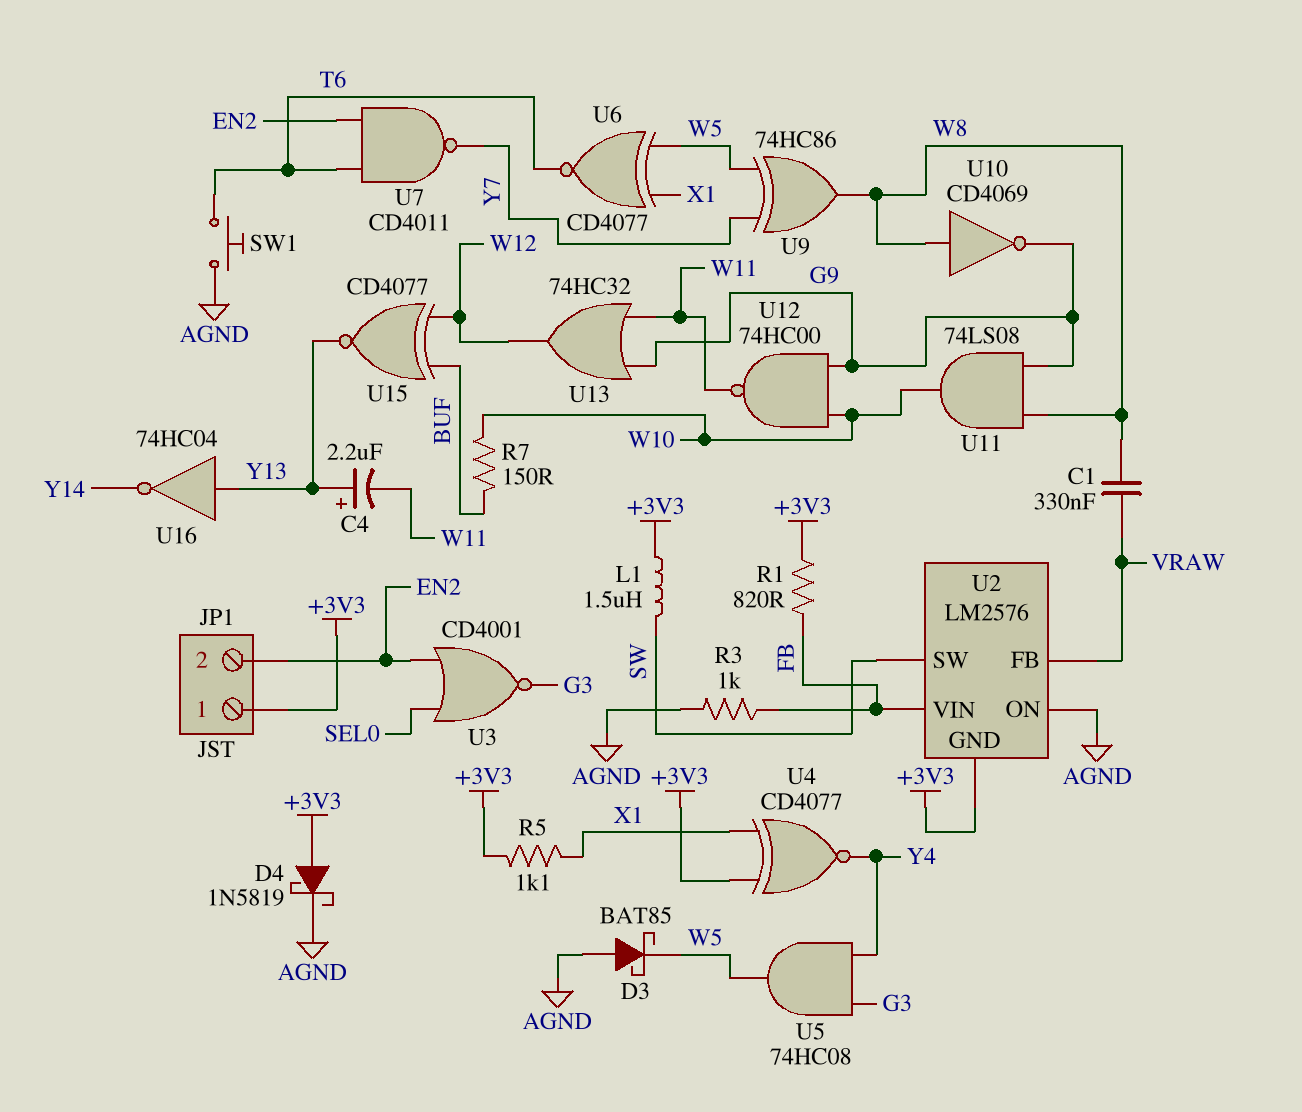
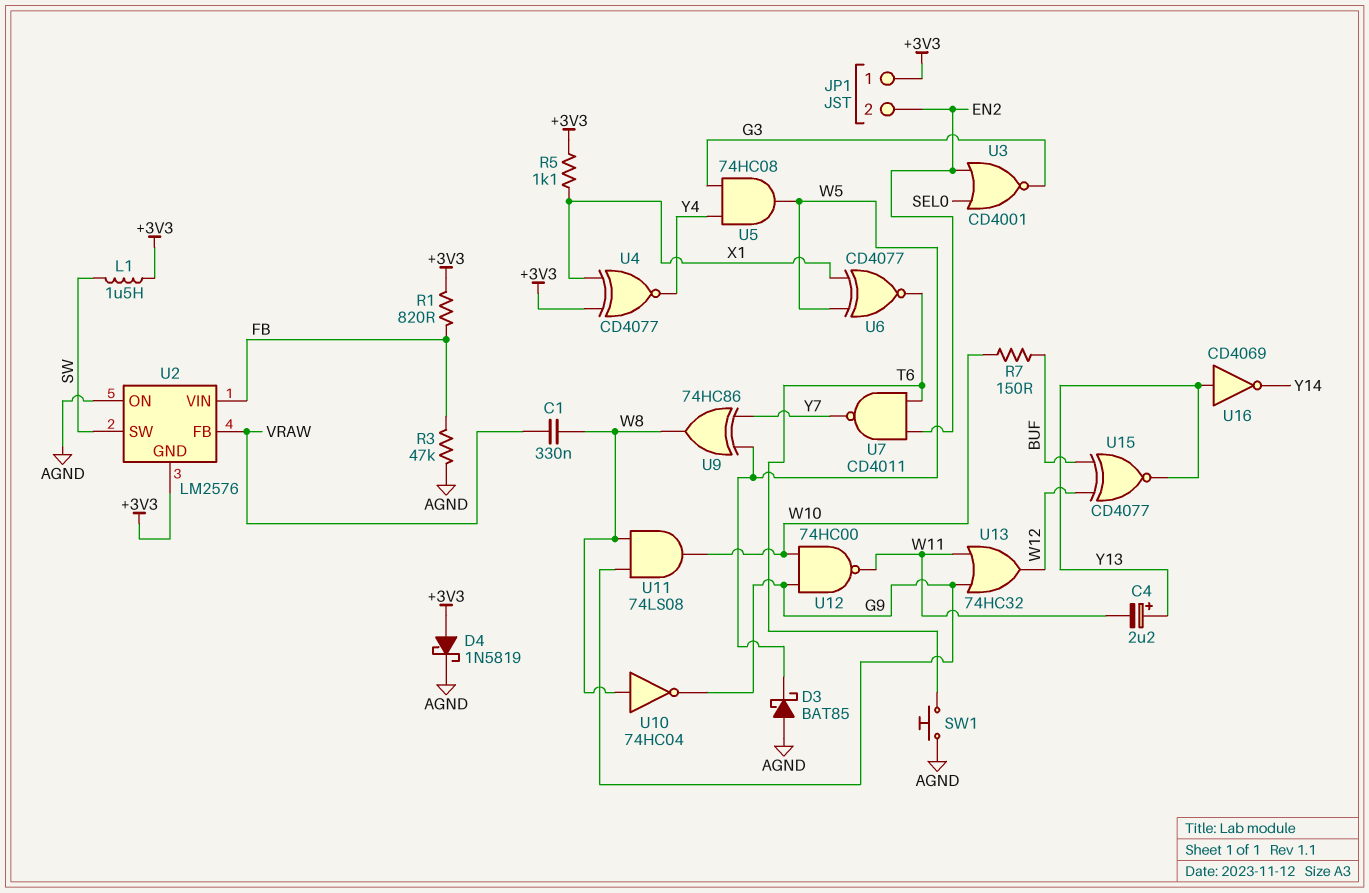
R3: 1k (AGND, FB) -> 47k (AGND, FB)
U10: NOT CD4069 (in W8, out G9) -> NOT 74HC04 (in W8, out G9)
U16: NOT 74HC04 (in Y13, out Y14) -> NOT CD4069 (in Y13, out Y14)

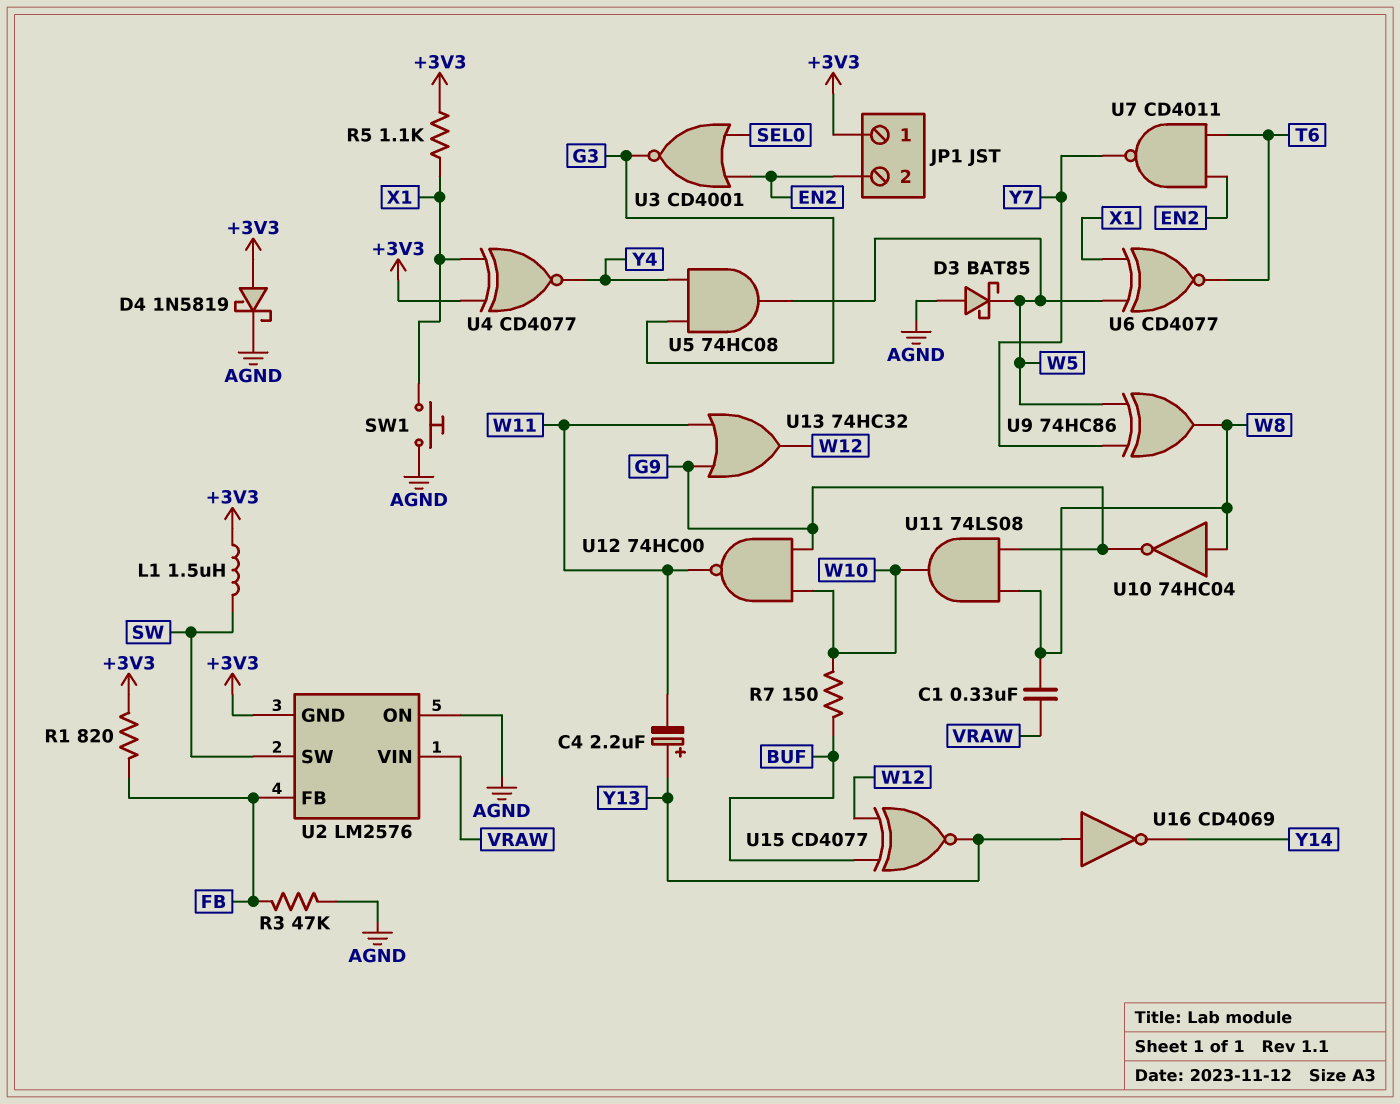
SW1: button (AGND, T6) -> button (AGND, X1)
U2 pin FB: VRAW -> FB
U2 pin VIN: FB -> VRAW

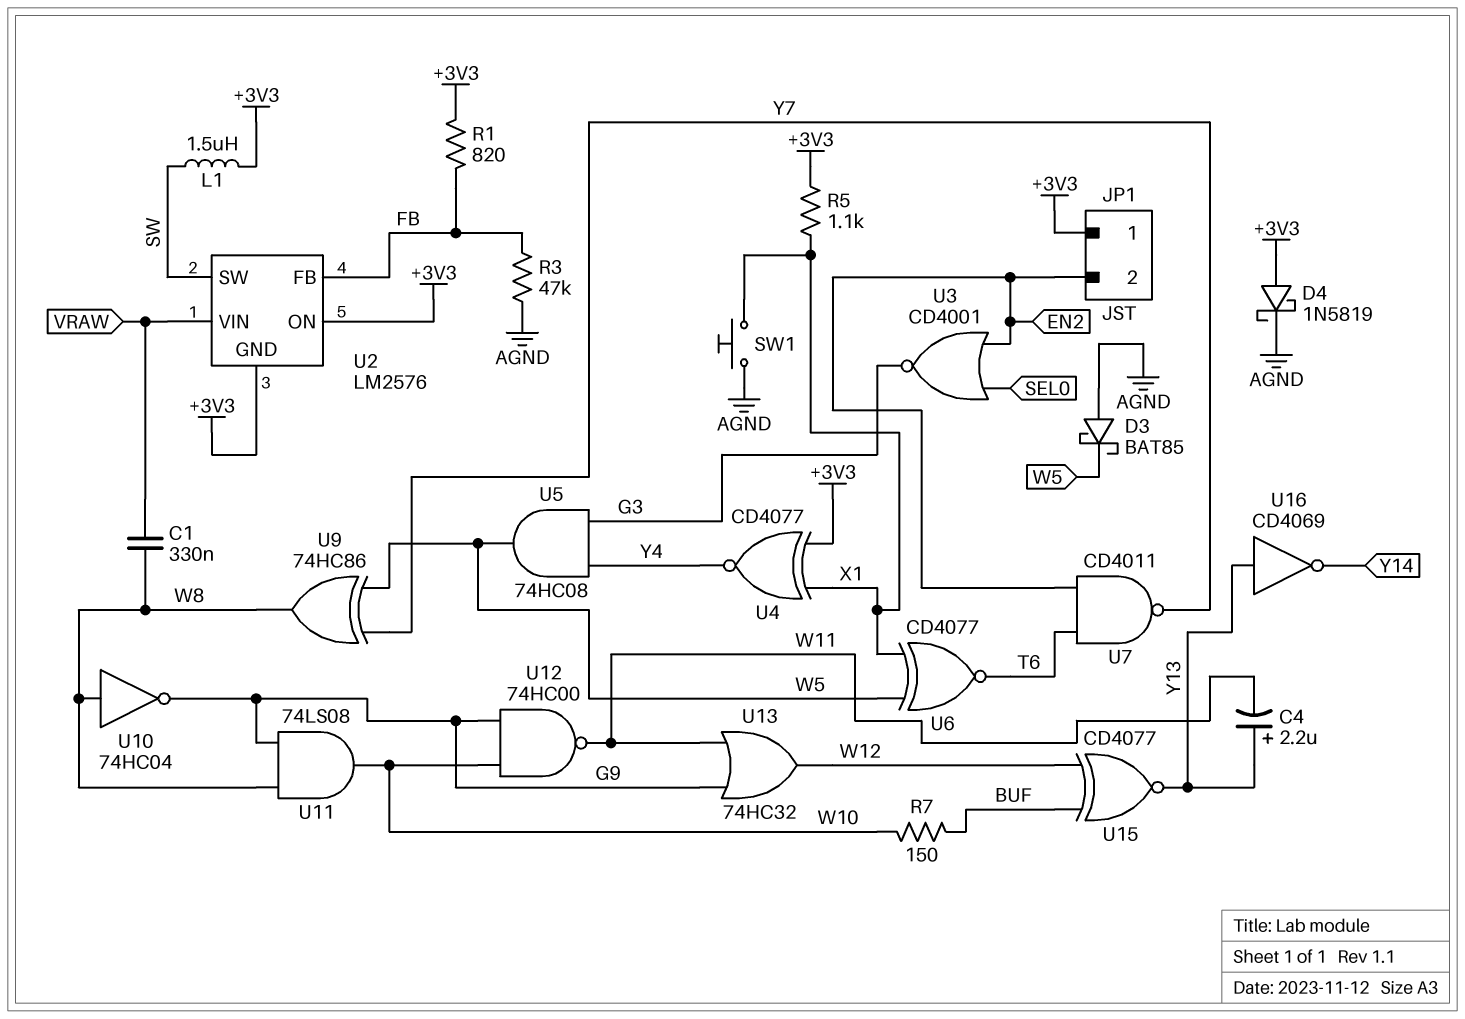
U2 pin ON: AGND -> +3V3

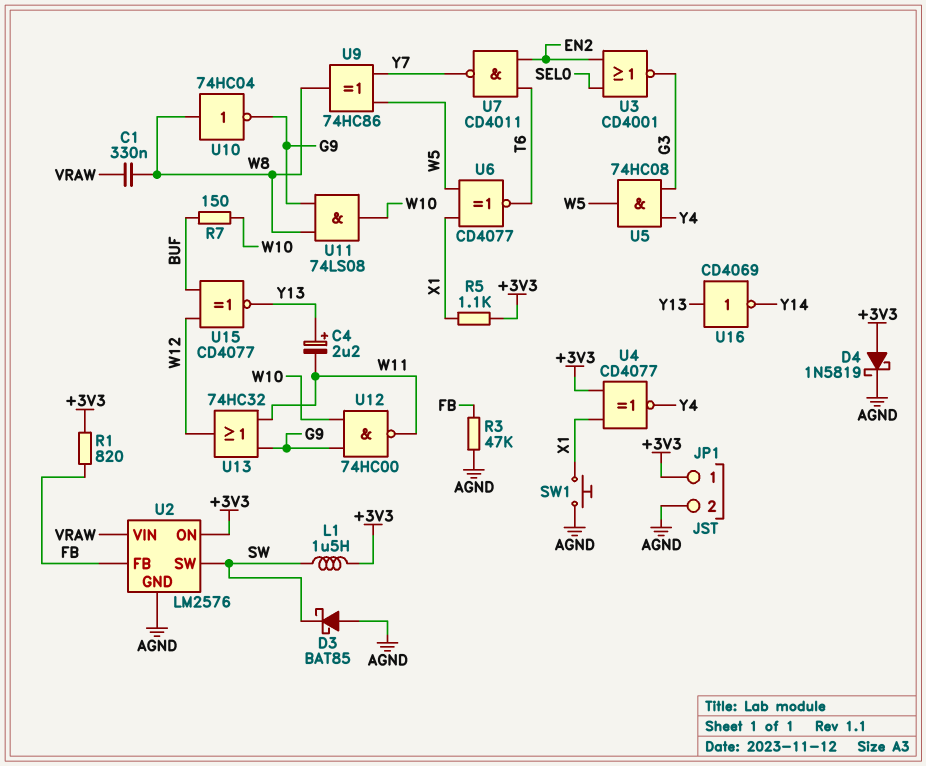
D3: schottky BAT85 (A AGND, K W5) -> schottky BAT85 (A AGND, K SW)
JP1 pin 2: EN2 -> AGND
U2 pin GND: +3V3 -> AGND

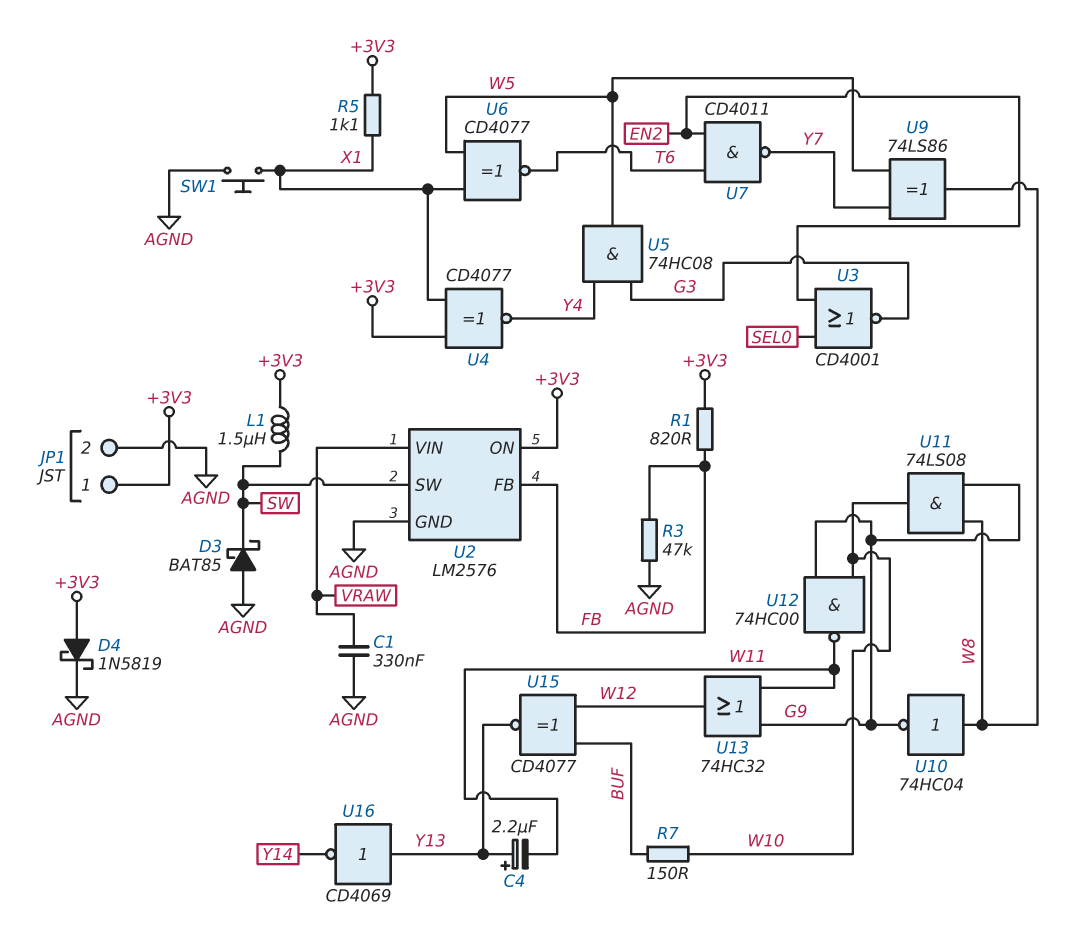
C1: 330nF (VRAW, W8) -> 330nF (AGND, VRAW)
U9: XOR 74HC86 (in W5, in Y7, out W8) -> XOR 74LS86 (in W5, in Y7, out W8)

